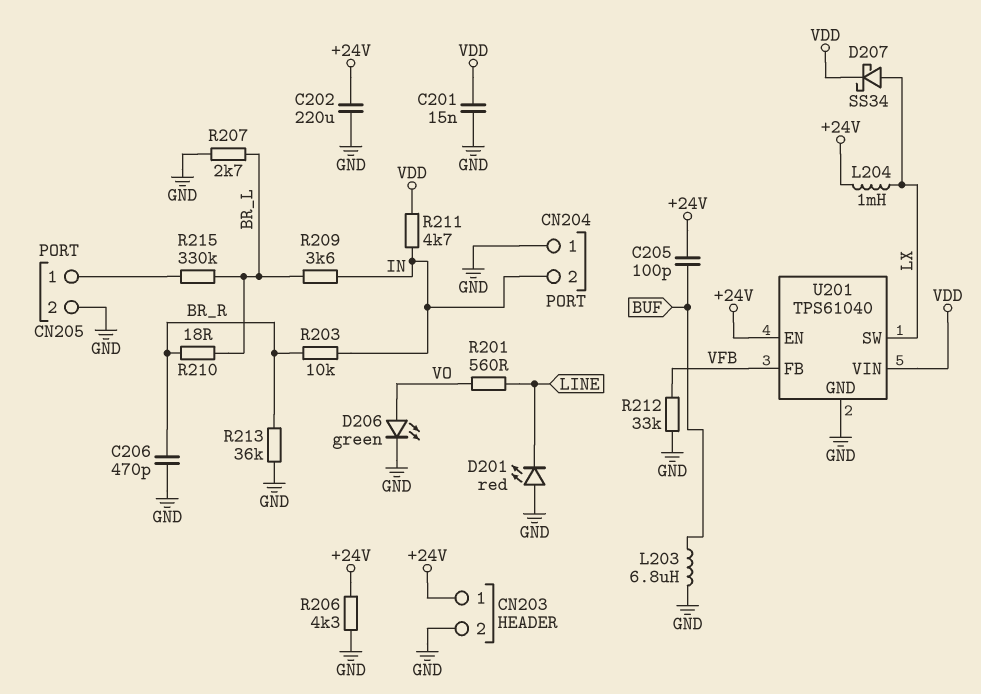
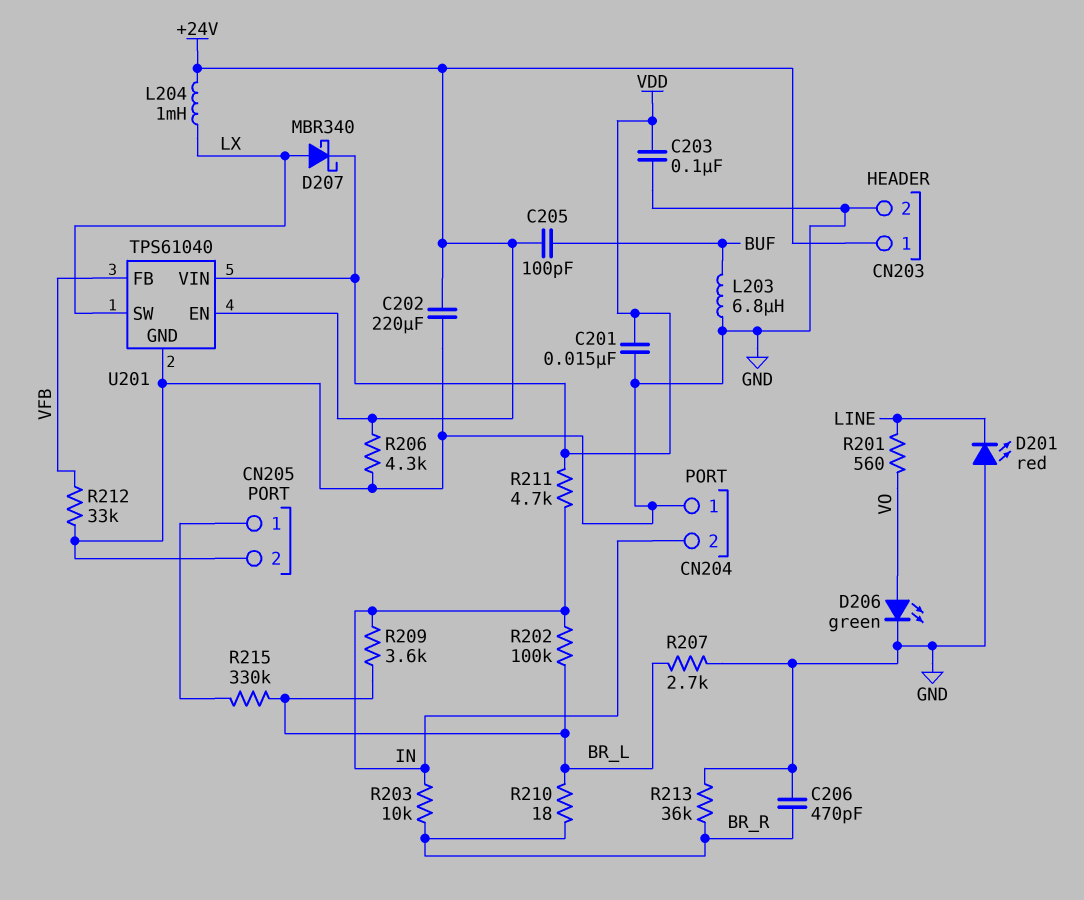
C203: none -> 100nF (GND, VDD)
D207: schottky SS34 (A LX, K VDD) -> schottky MBR340 (A LX, K VDD)
R202: none -> 100k (BR_L, IN)

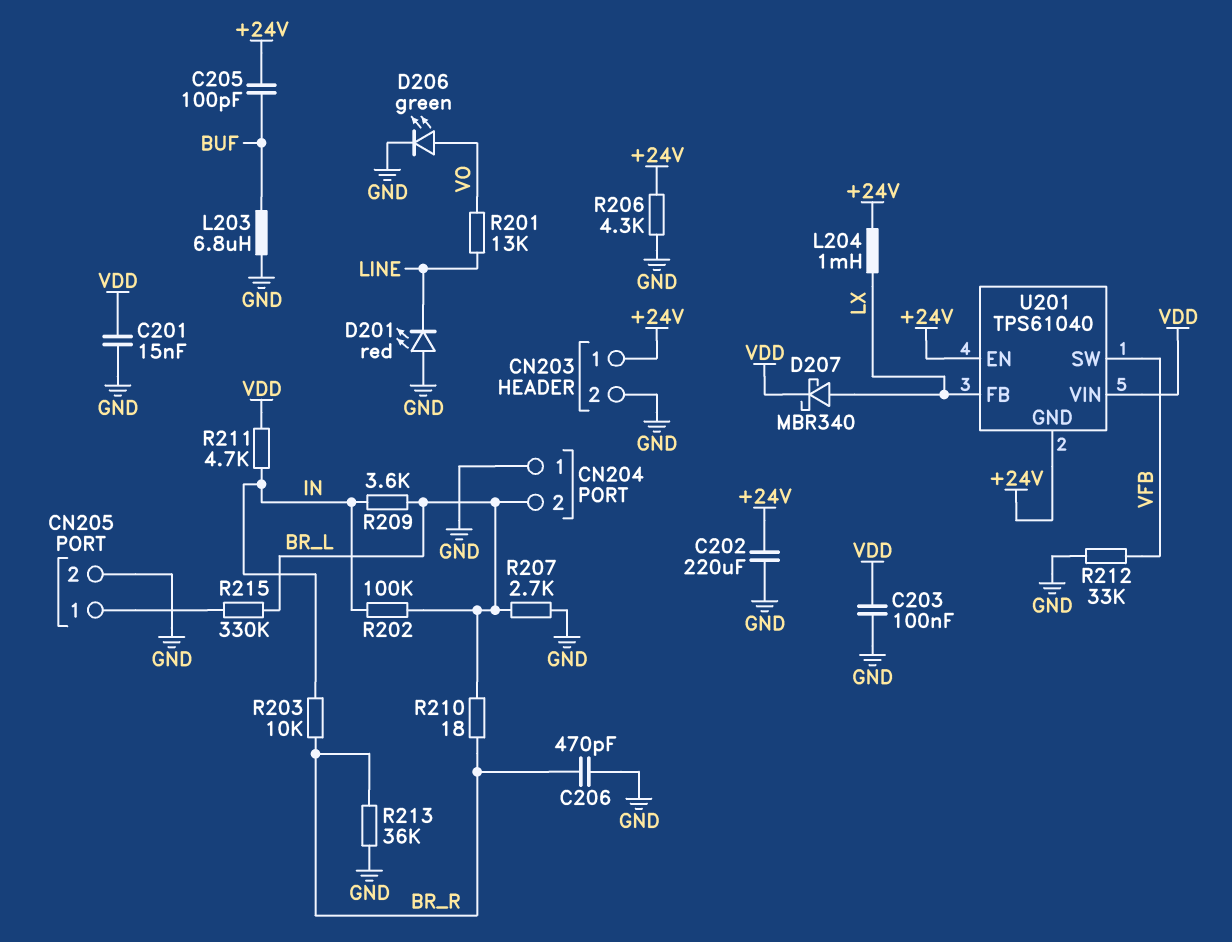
CN204 pin 2: IN -> BR_L
R201: 560 (LINE, VO) -> 13k (LINE, VO)
U201 pin FB: VFB -> LX
U201 pin GND: GND -> +24V
U201 pin SW: LX -> VFB

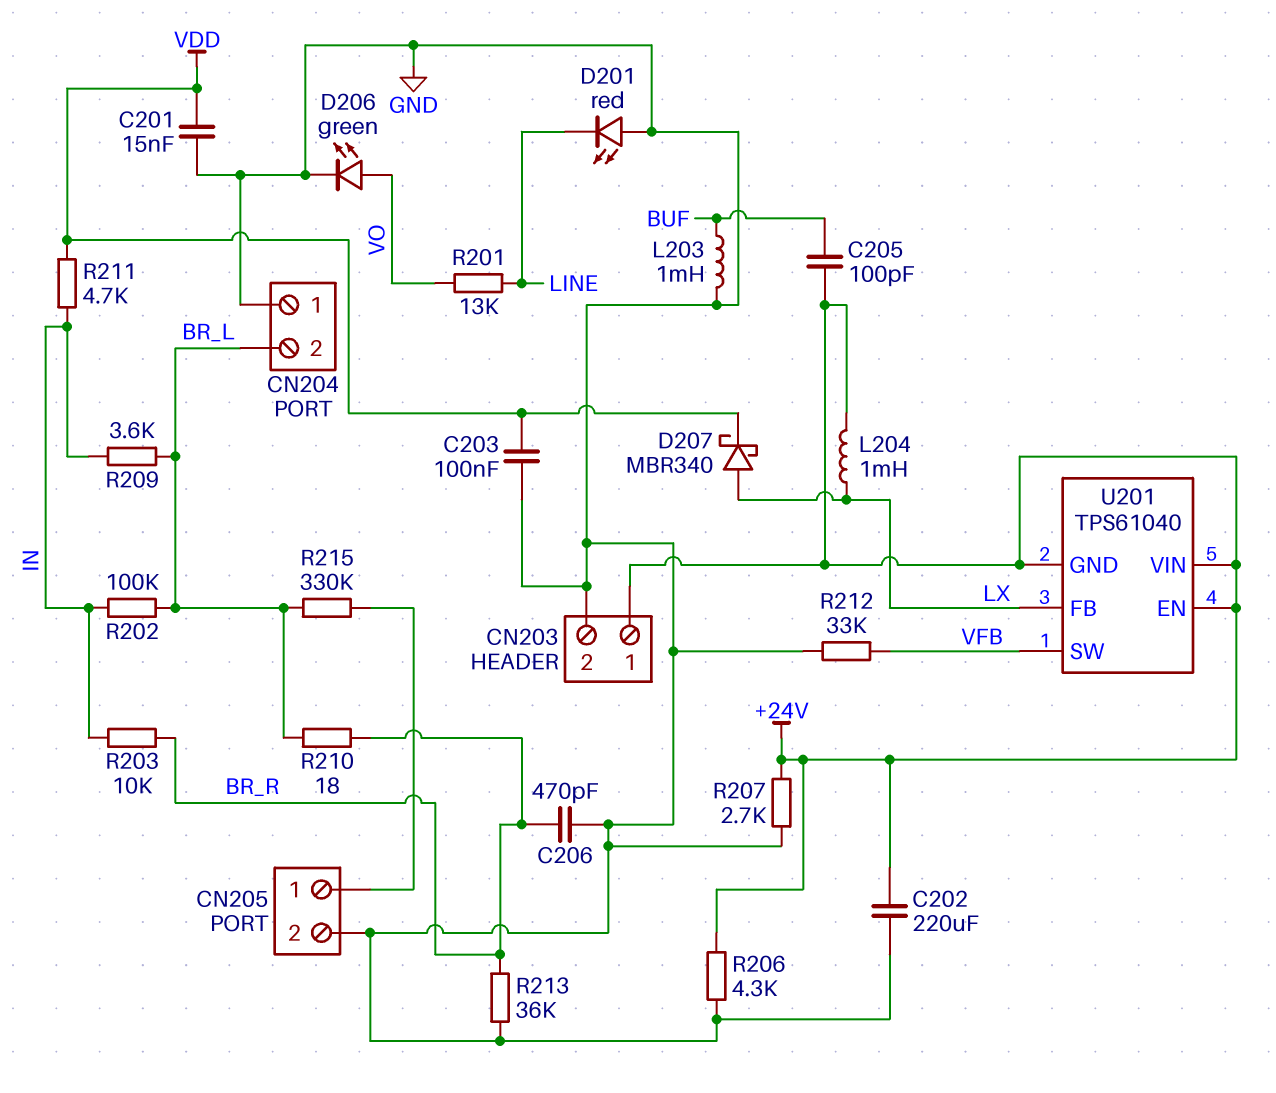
L203: 6.8uH (BUF, GND) -> 1mH (BUF, GND)
R207: 2.7k (BR_L, GND) -> 2.7k (+24V, GND)
U201 pin VIN: VDD -> +24V

